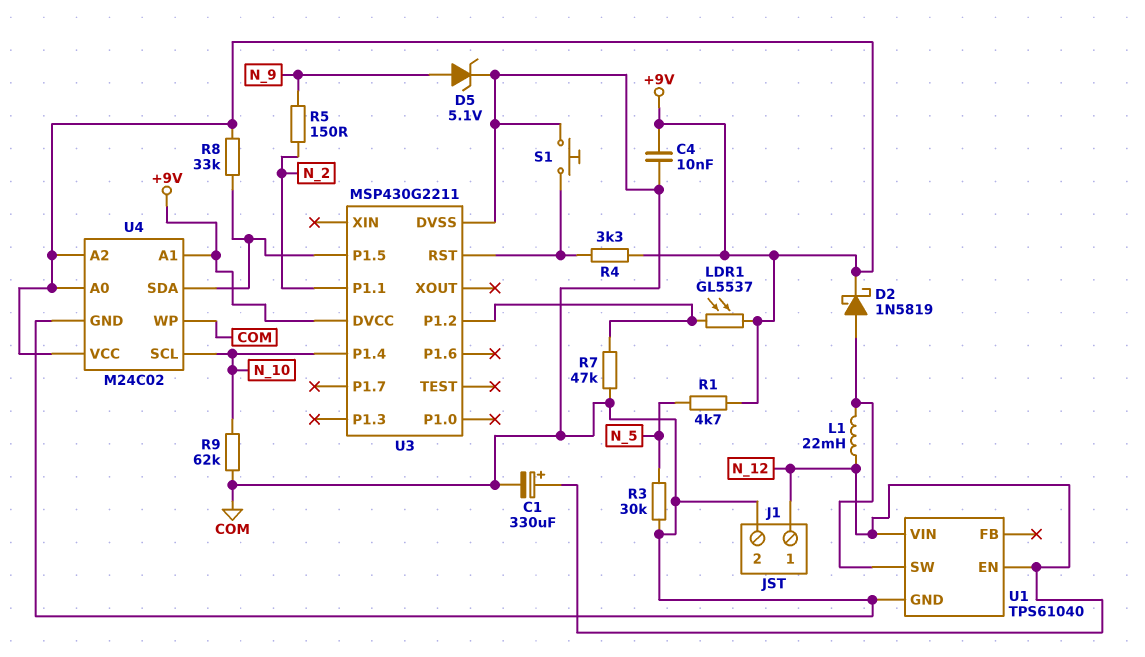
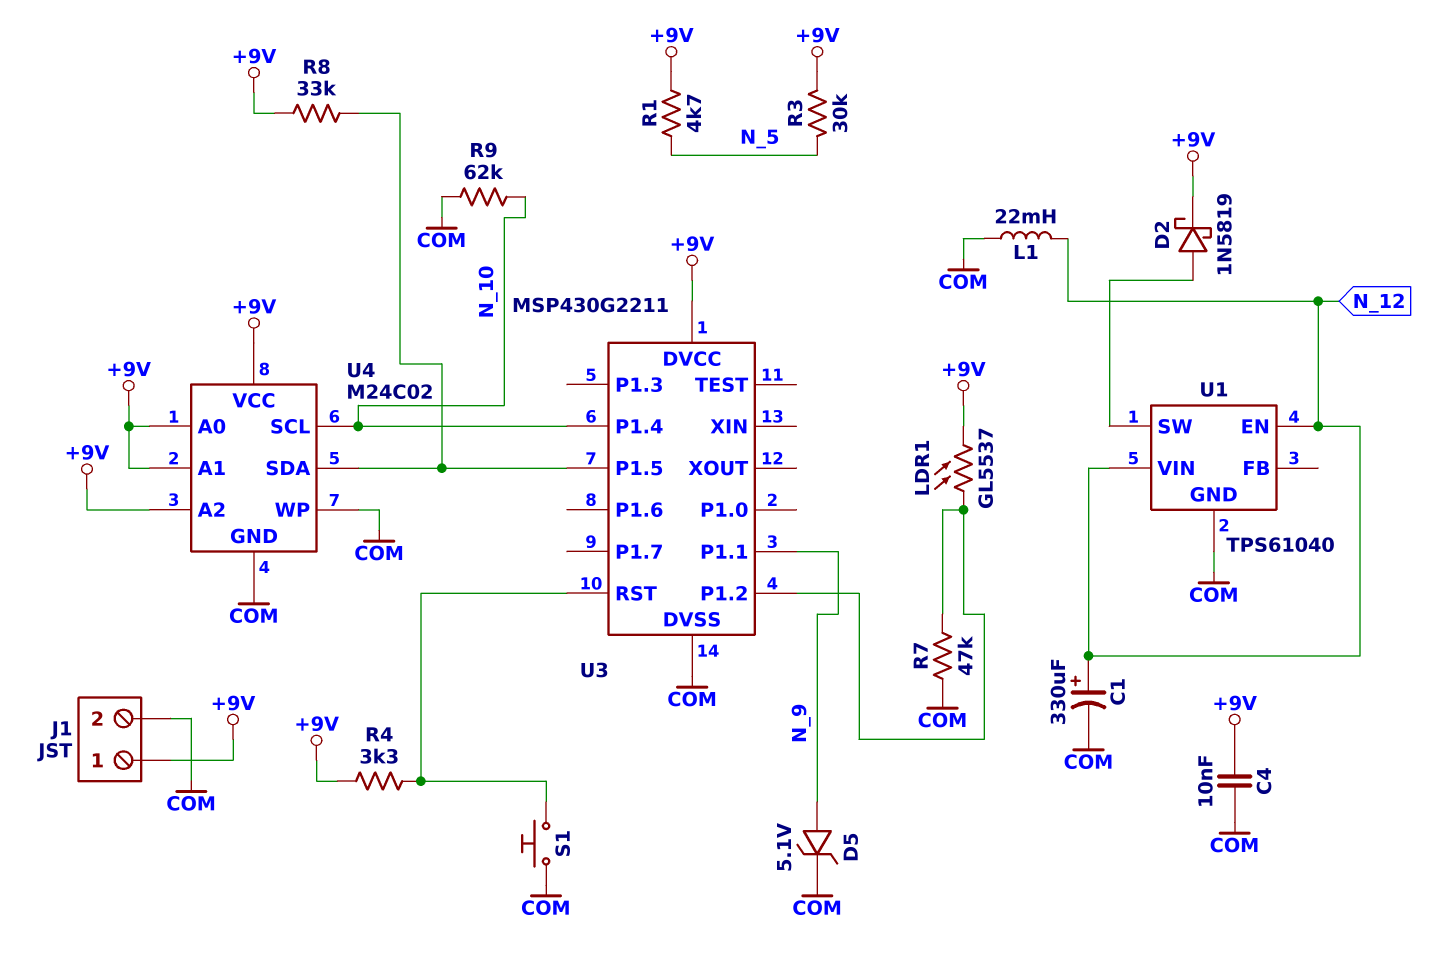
J1 pin 1: N_12 -> +9V
L1: 22mH (N_12, U1/SW) -> 22mH (COM, N_12)
R3: 30k (COM, N_5) -> 30k (+9V, N_5)
R5: 150 (N_2, N_9) -> none
U3 pin P1.1: N_2 -> N_9

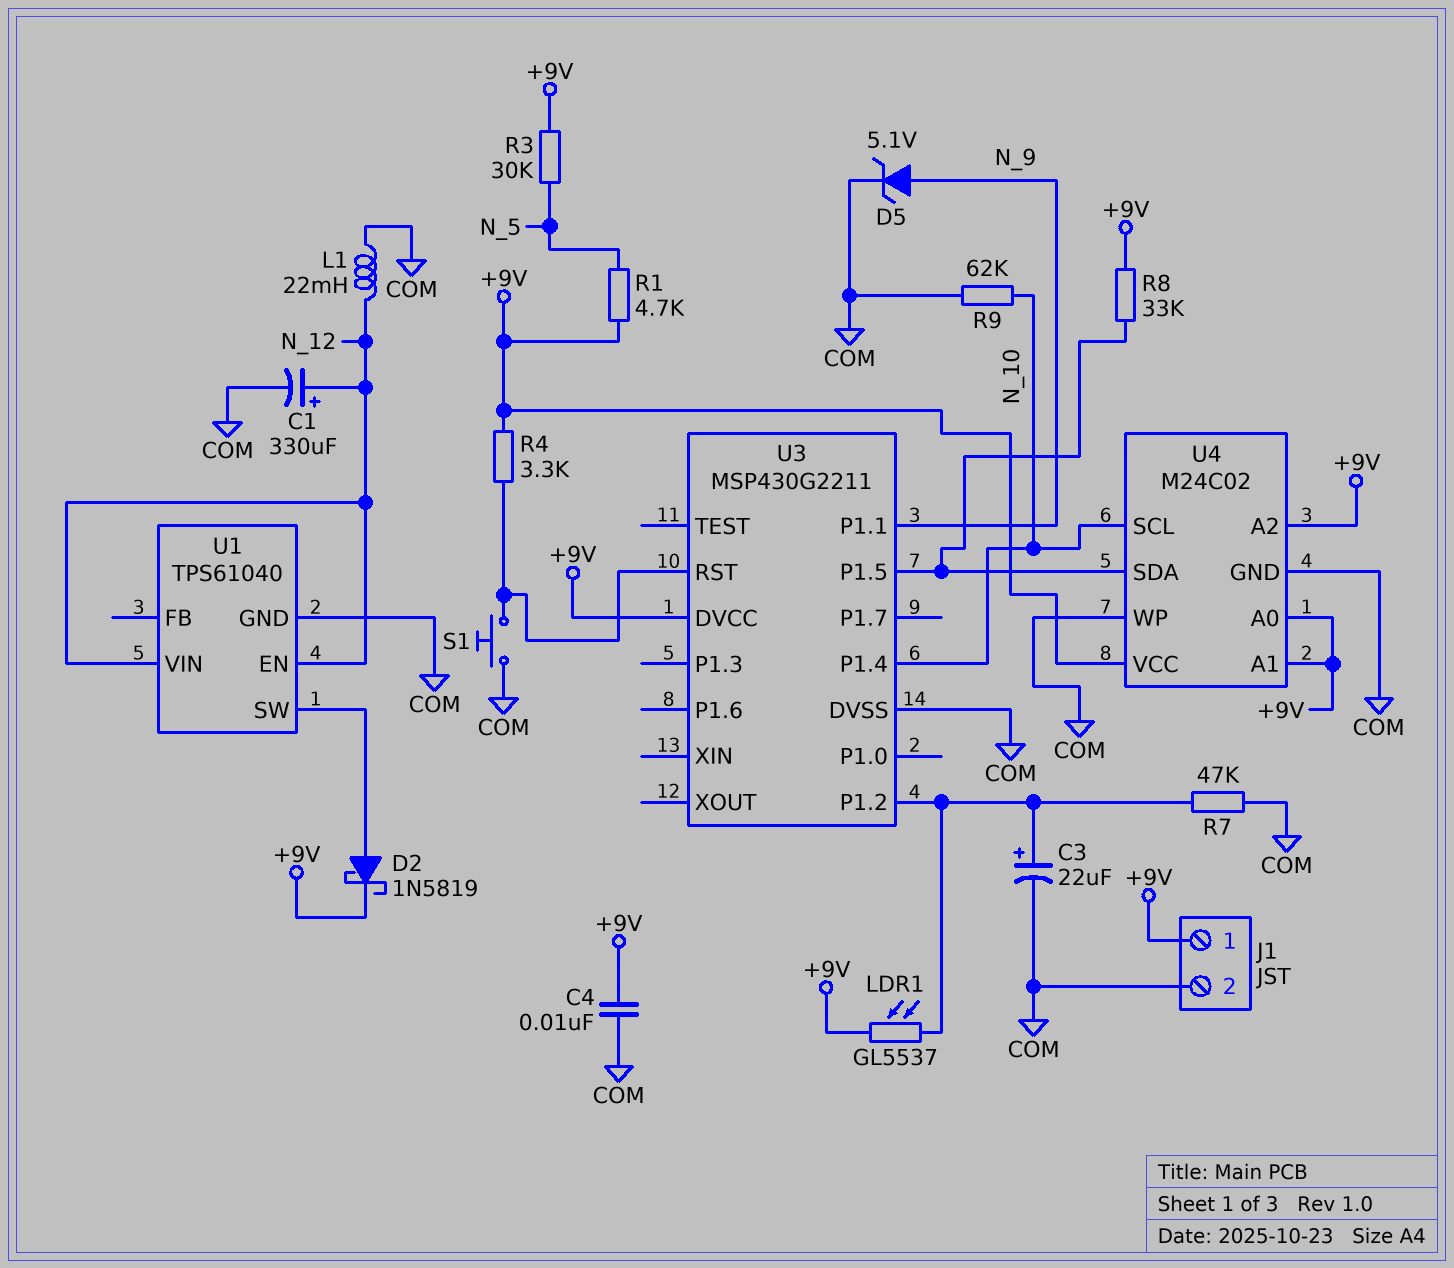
C3: none -> 22uF (plus U3/P1.2, minus COM)

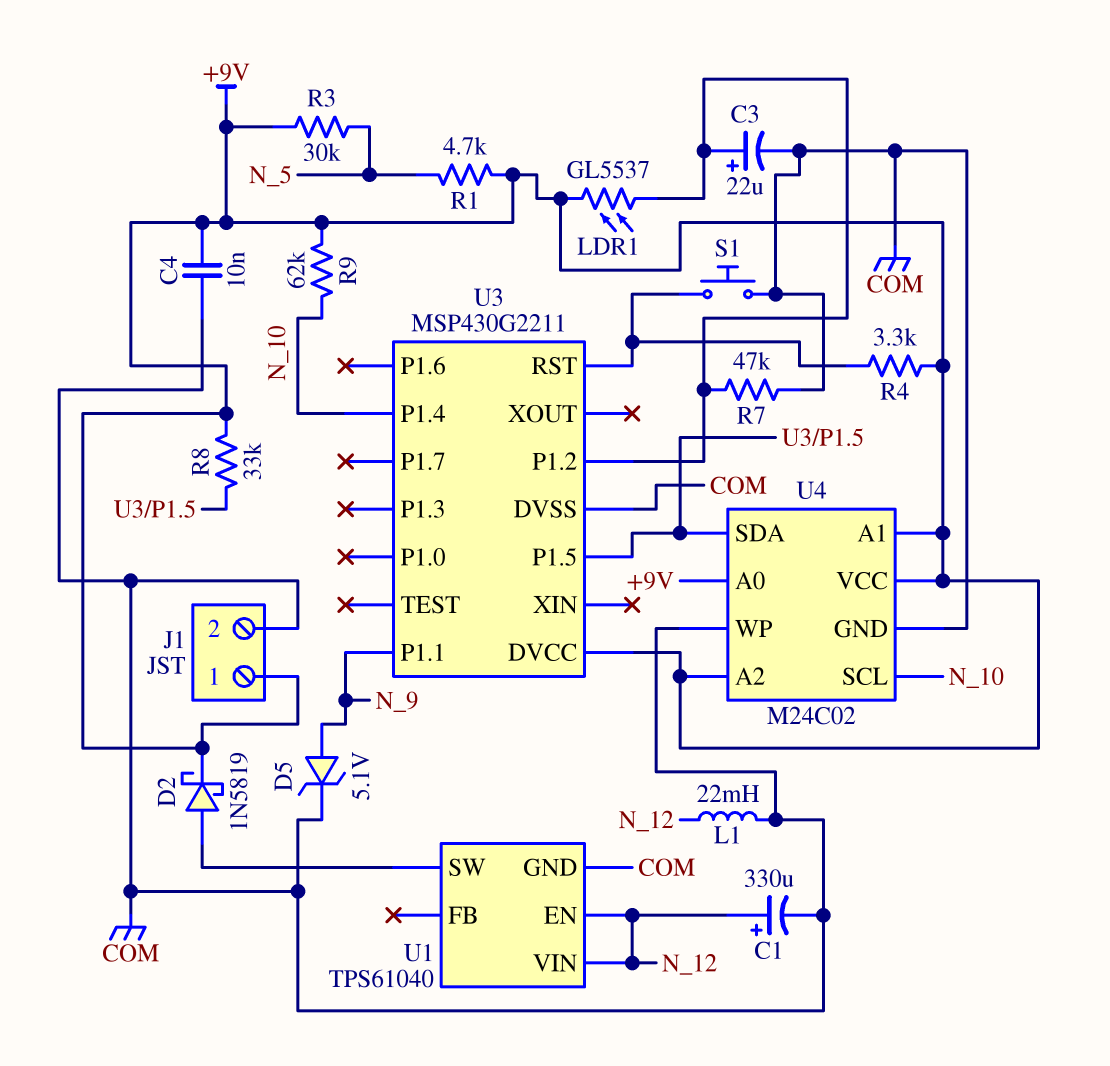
R9: 62k (COM, N_10) -> 62k (+9V, N_10)

